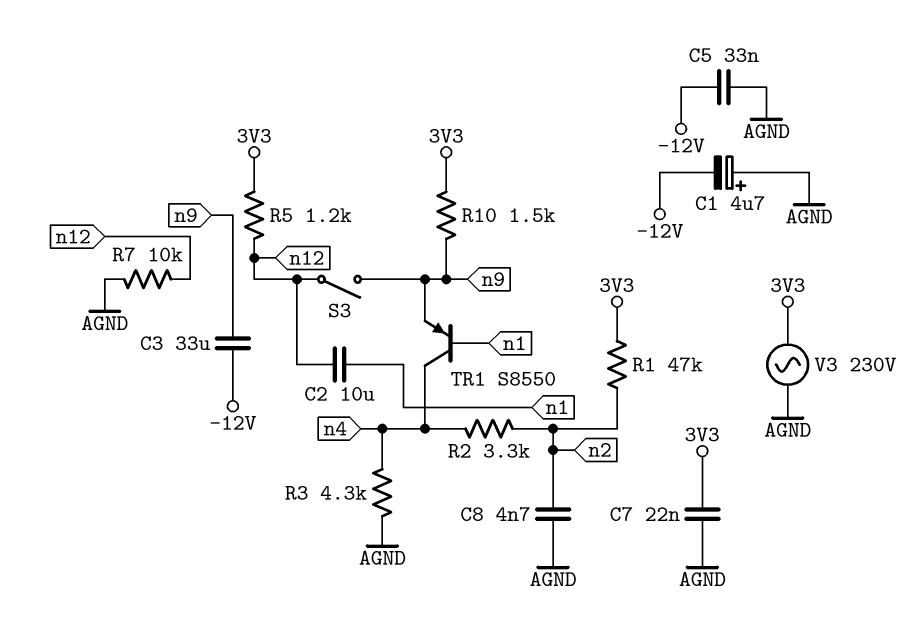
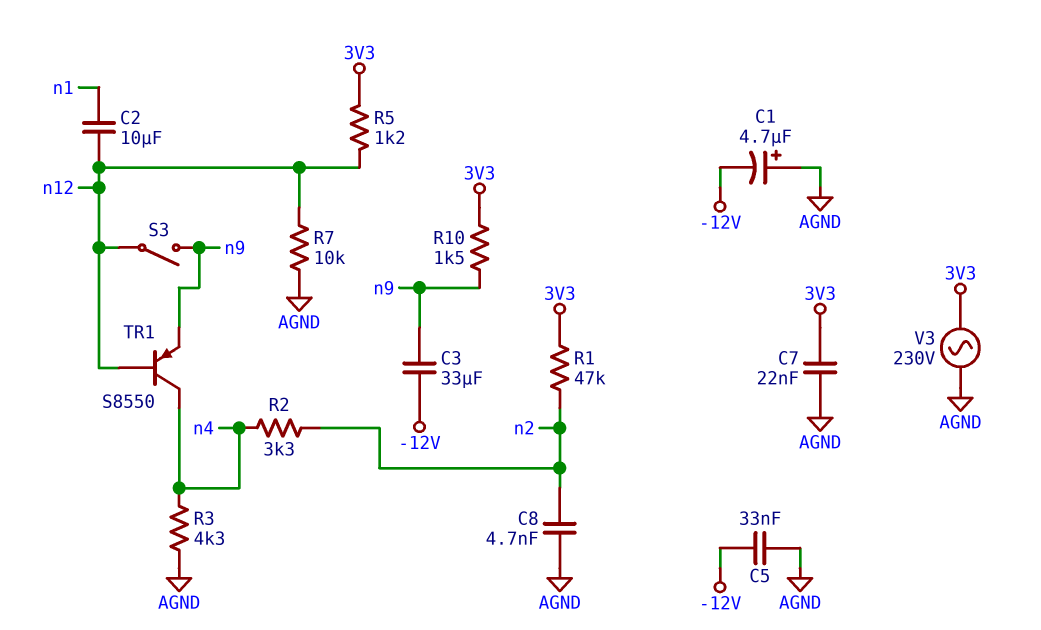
TR1: PNP S8550 (B n1, C n4, E n9) -> PNP S8550 (B n12, C n4, E n9)

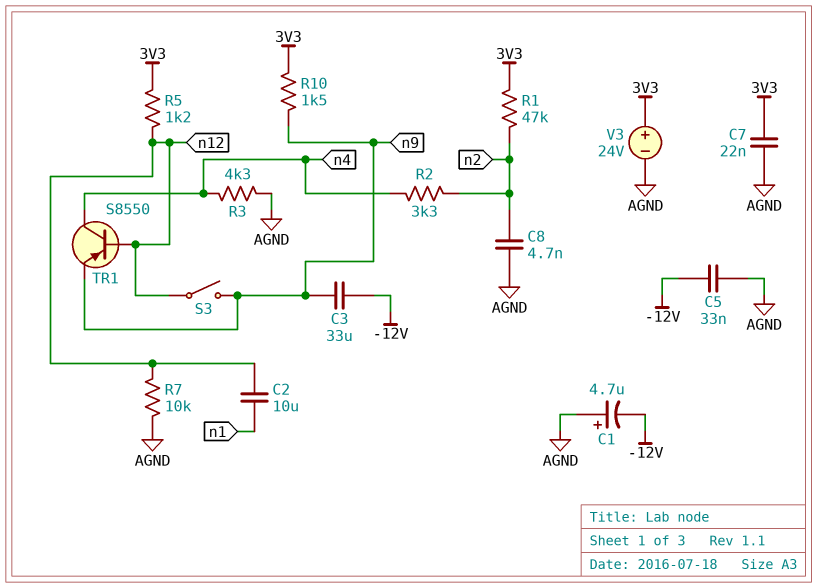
V3: AC 230V (3V3, AGND) -> 24V (plus 3V3, minus AGND)

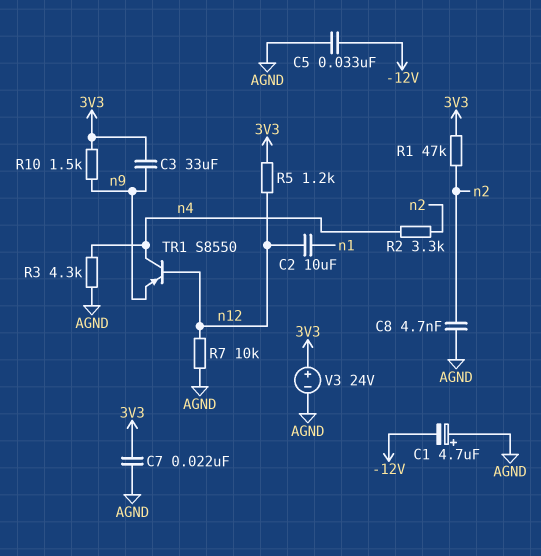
C3: 33uF (-12V, n9) -> 33uF (3V3, n9)
S3: switch (n9, n12) -> none

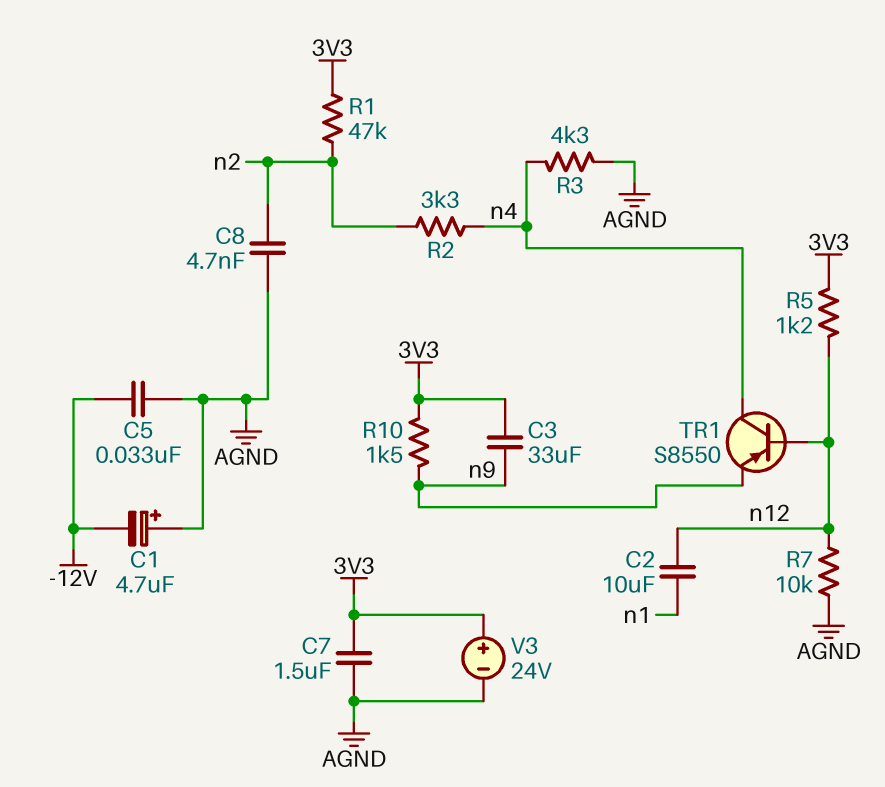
C7: 22nF (3V3, AGND) -> 1.5uF (3V3, AGND)

